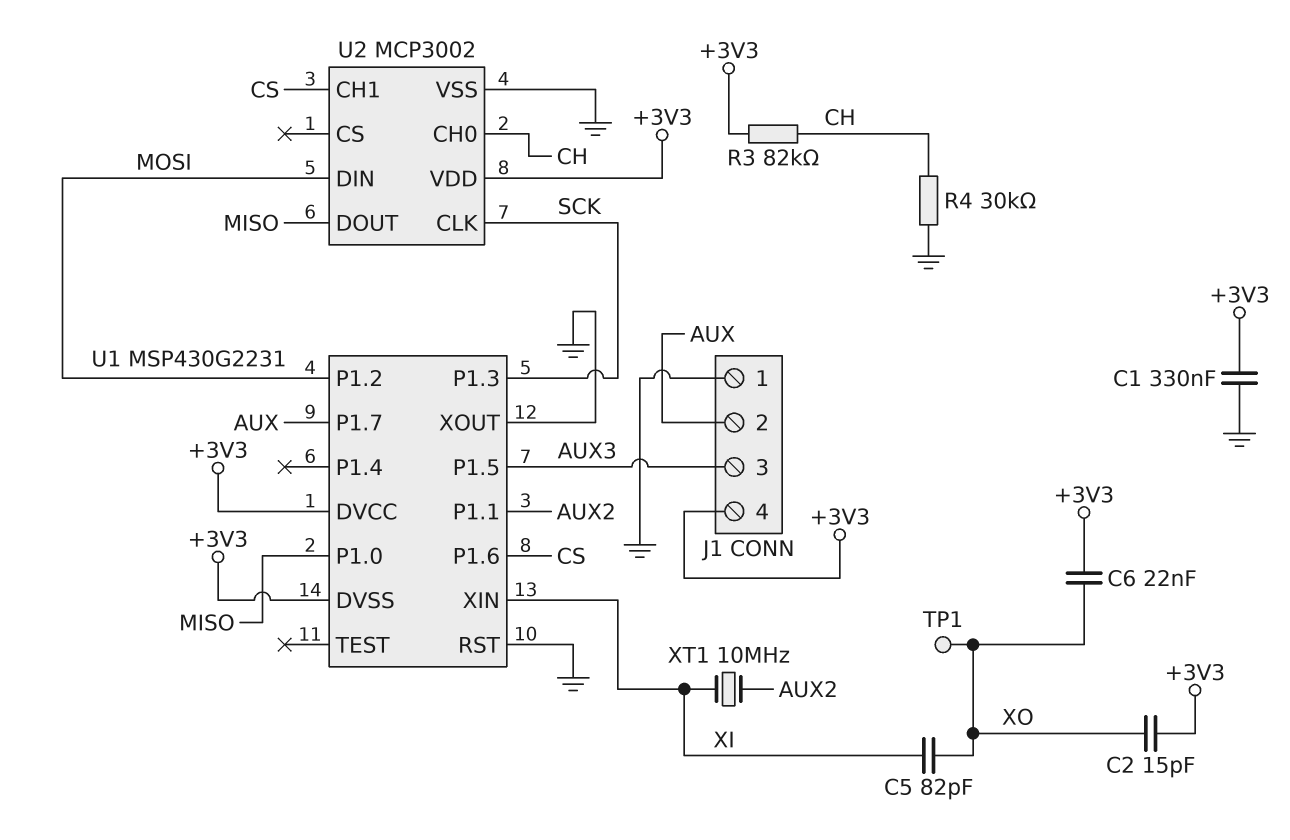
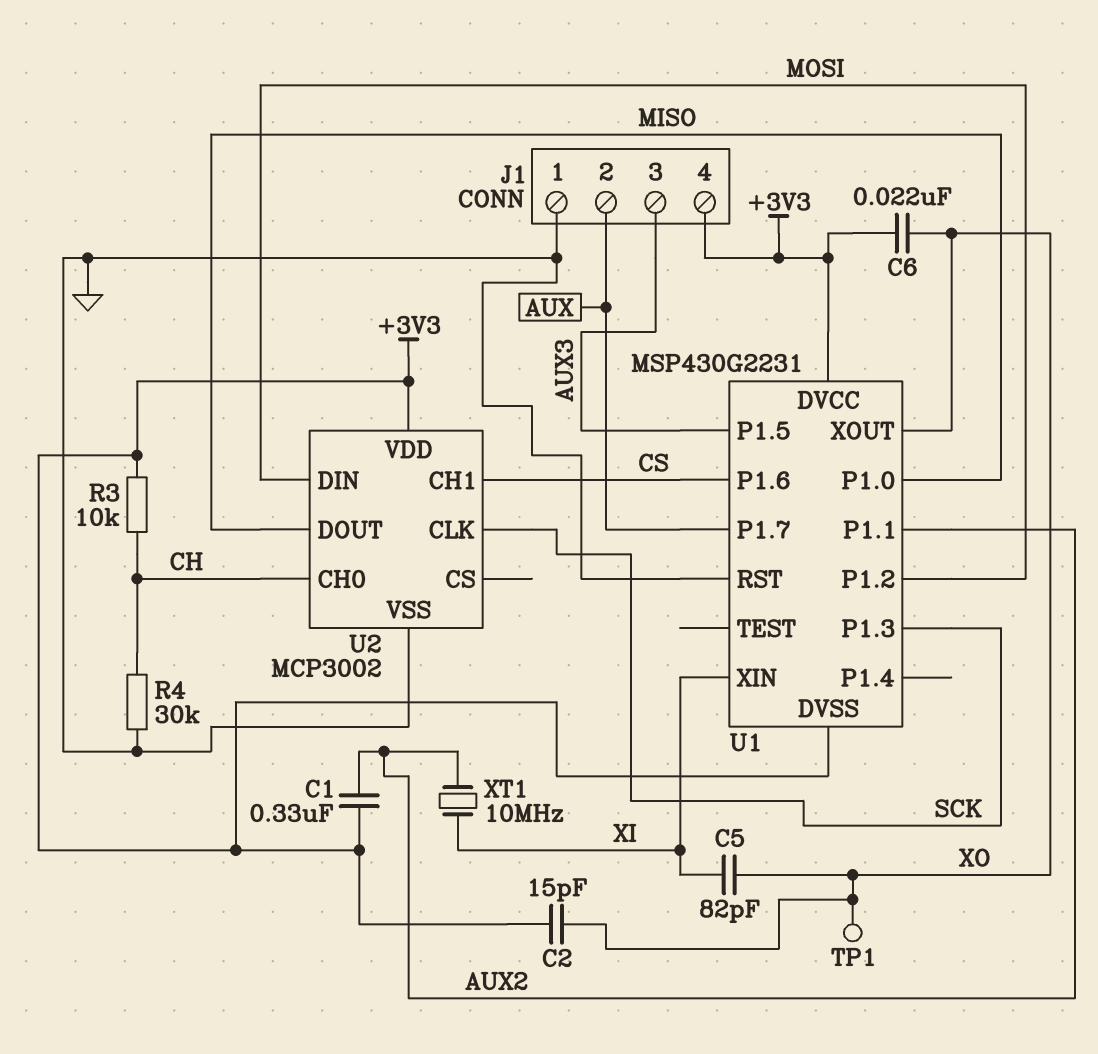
C1: 330nF (+3V3, GND) -> 330nF (+3V3, AUX2)
R3: 82k (+3V3, CH) -> 10k (+3V3, CH)
U1 pin XOUT: GND -> XO

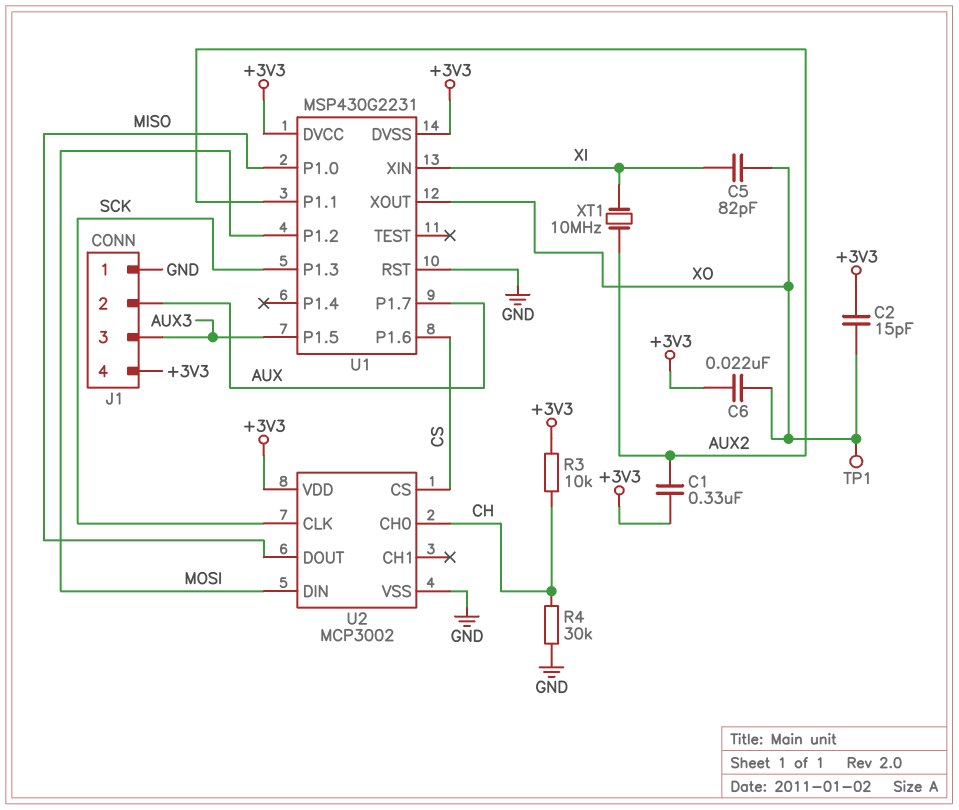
U2 pin CH1: CS -> none
U2 pin CS: none -> CS

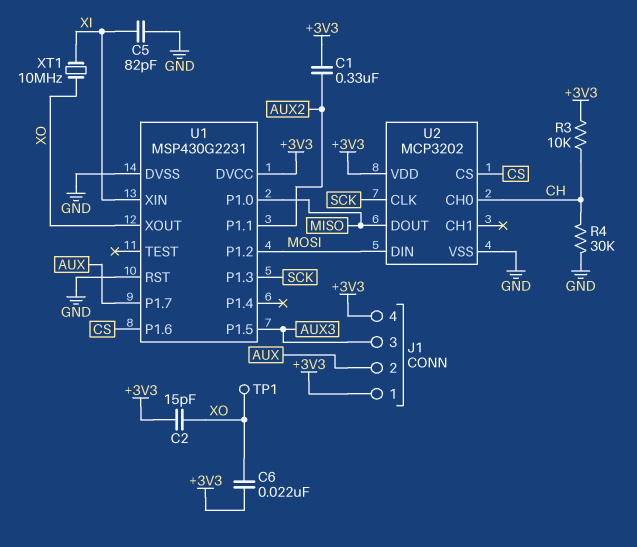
C5: 82pF (XI, XO) -> 82pF (GND, XI)
J1 pin 1: GND -> +3V3
U1 pin DVSS: +3V3 -> GND
U2: MCP3002 -> MCP3202
XT1: 10MHz (AUX2, XI) -> 10MHz (XI, XO)

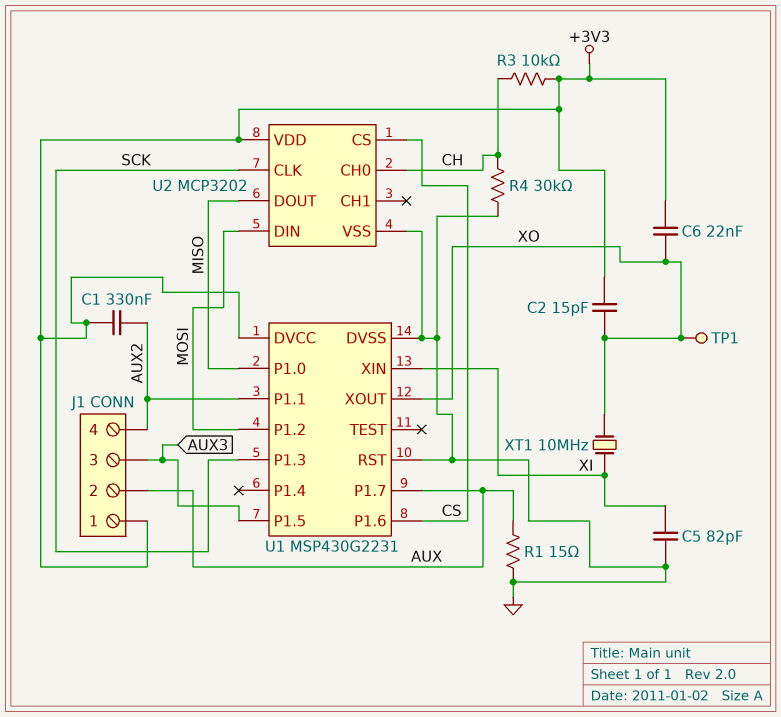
J1 pin 4: +3V3 -> AUX2
R1: none -> 15 (AUX, GND)

